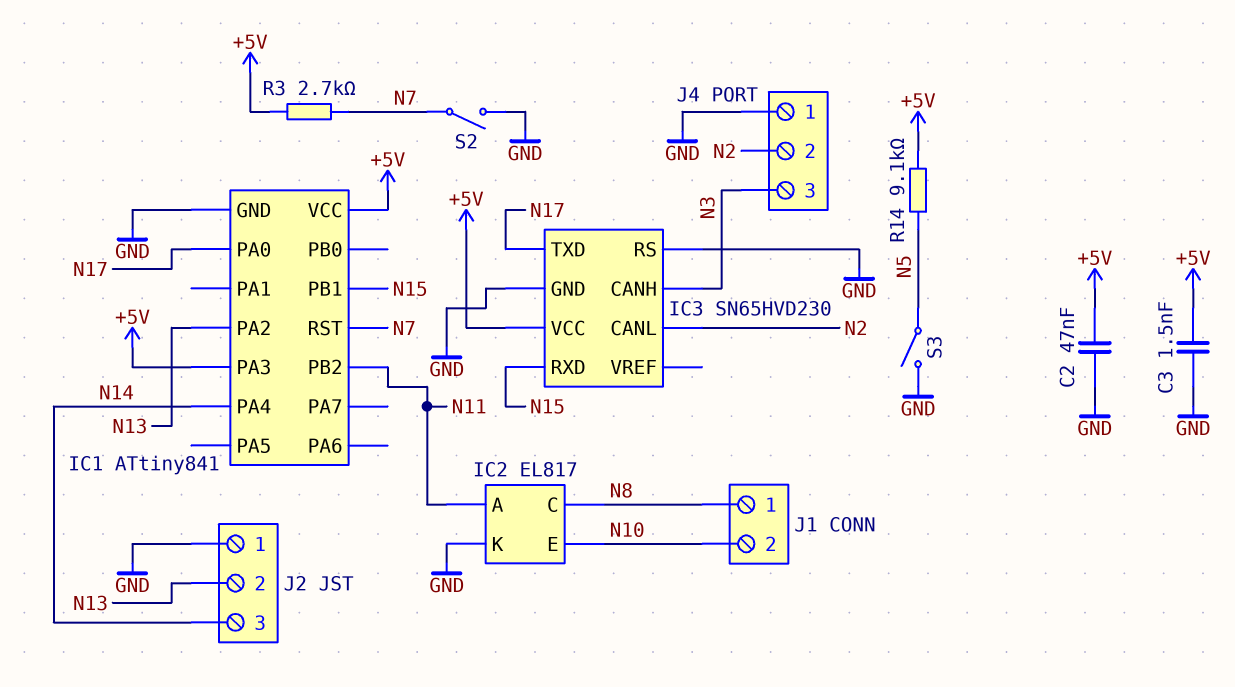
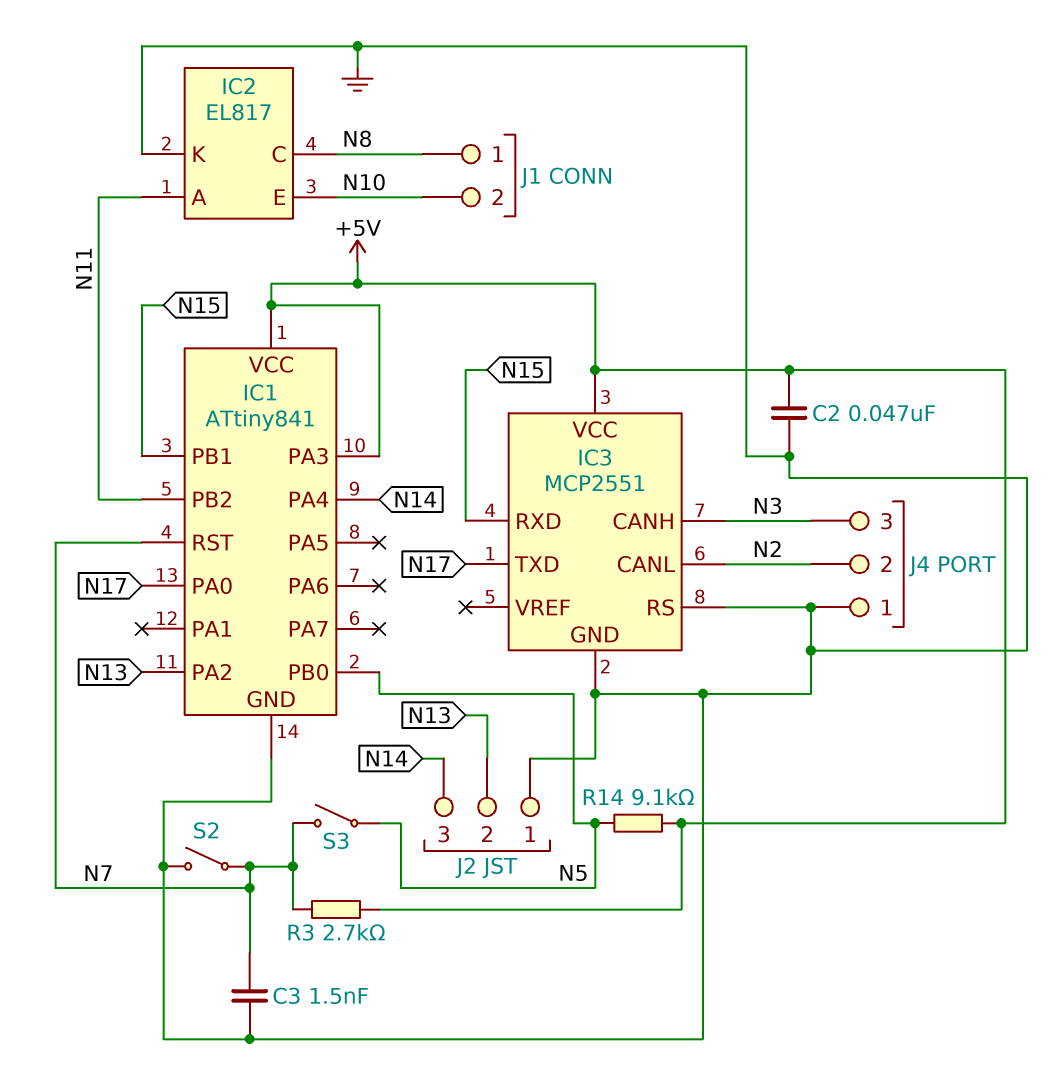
C3: 1.5nF (+5V, GND) -> 1.5nF (GND, N7)
IC1 pin PB0: none -> N5
IC3: SN65HVD230 -> MCP2551
S3: switch (GND, N5) -> switch (N5, N7)

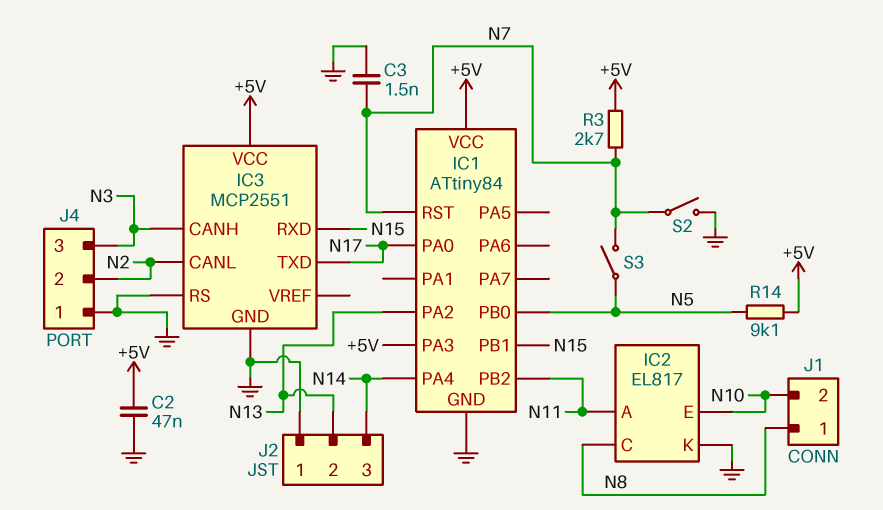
IC1: ATtiny841 -> ATtiny84

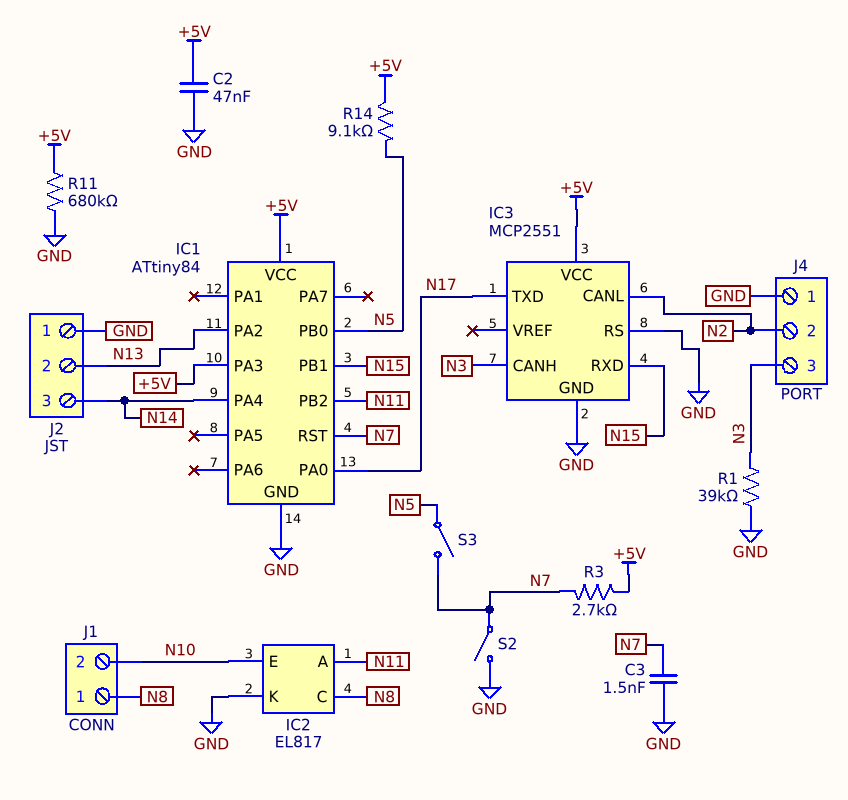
R1: none -> 39k (GND, N3)
R11: none -> 680k (+5V, GND)

